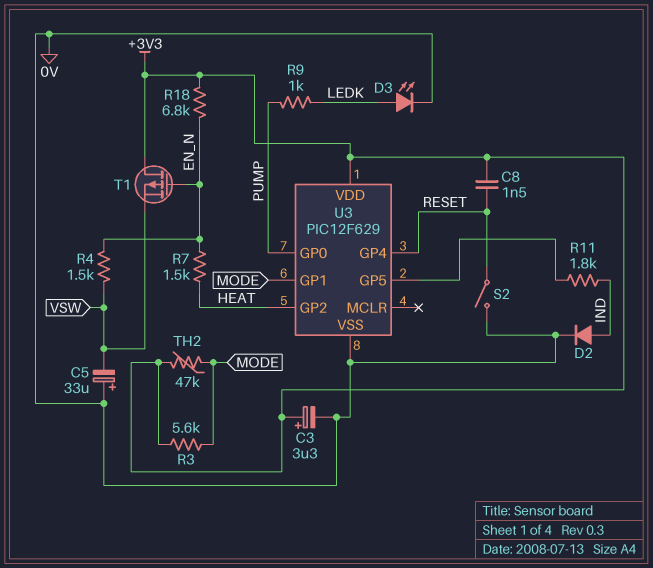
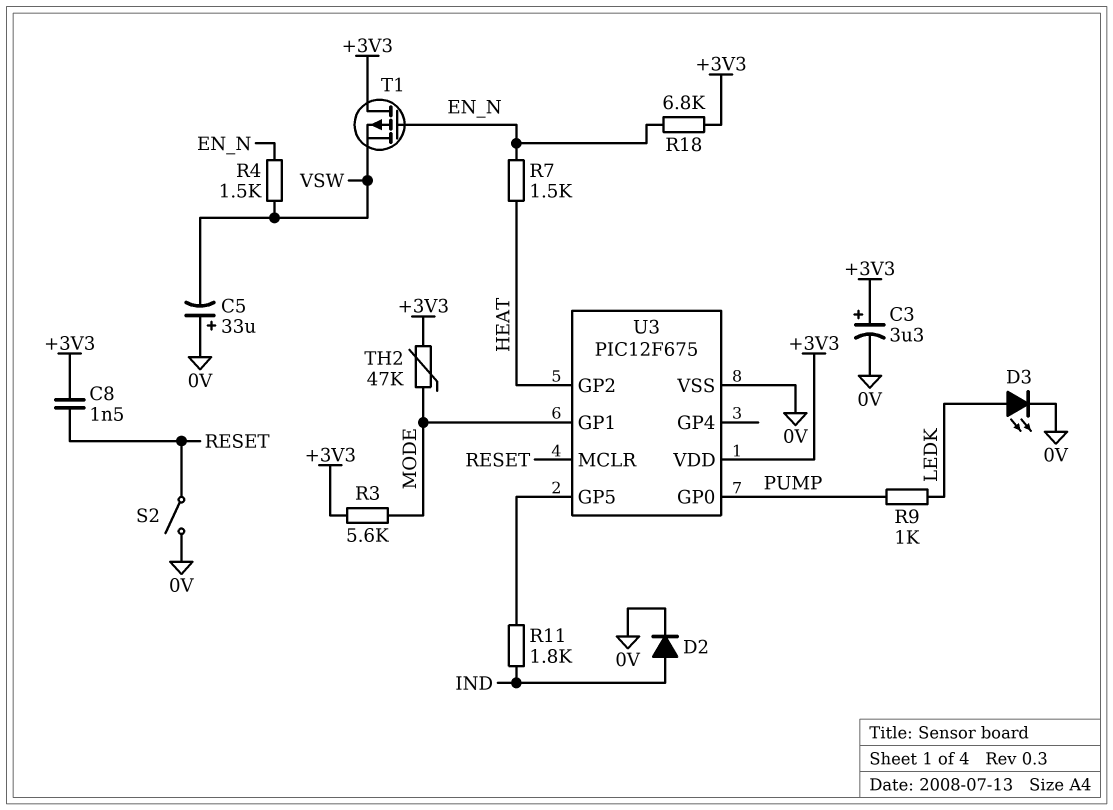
U3: PIC12F629 -> PIC12F675
U3 pin GP4: RESET -> none
U3 pin MCLR: none -> RESET

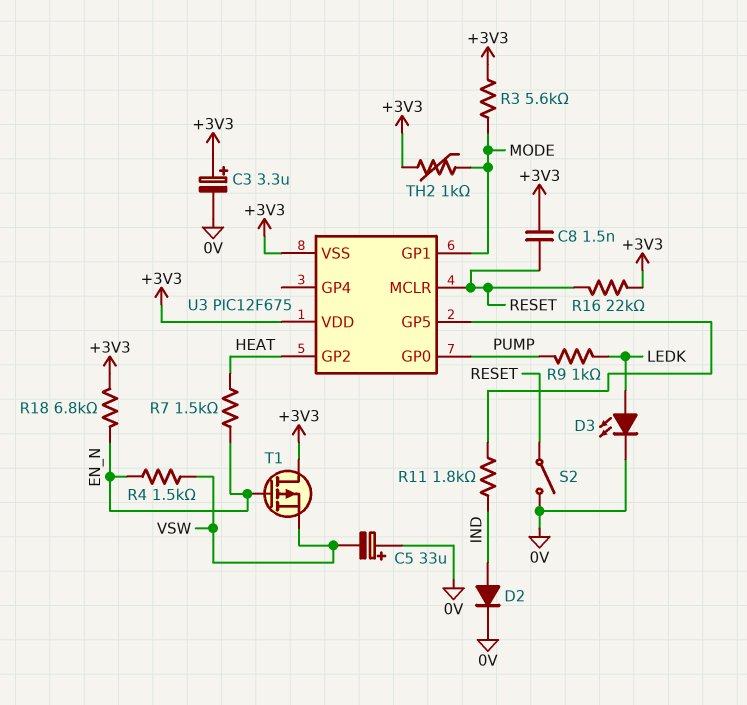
R16: none -> 22k (+3V3, RESET)
TH2: 47k (+3V3, MODE) -> 1k (+3V3, MODE)
U3 pin VSS: 0V -> +3V3

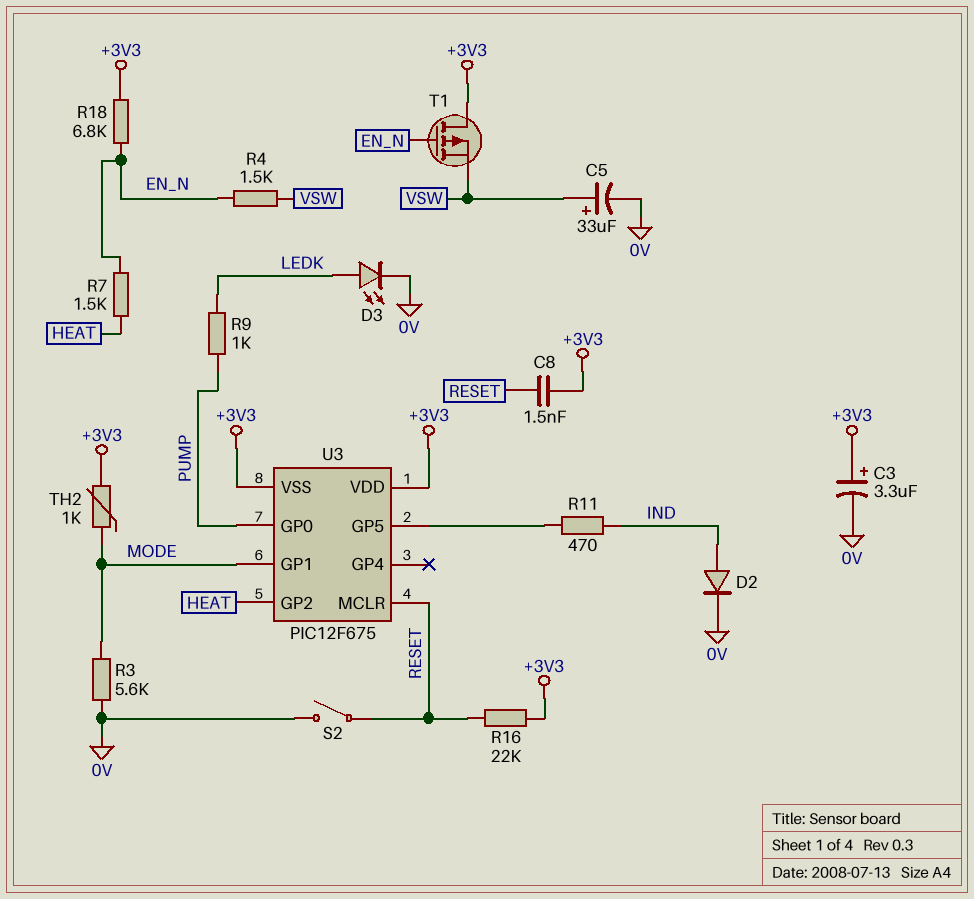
C5: 33uF (plus 0V, minus VSW) -> 33uF (plus VSW, minus 0V)
R3: 5.6k (+3V3, MODE) -> 5.6k (0V, MODE)
R11: 1.8k (IND, U3/GP5) -> 470 (IND, U3/GP5)

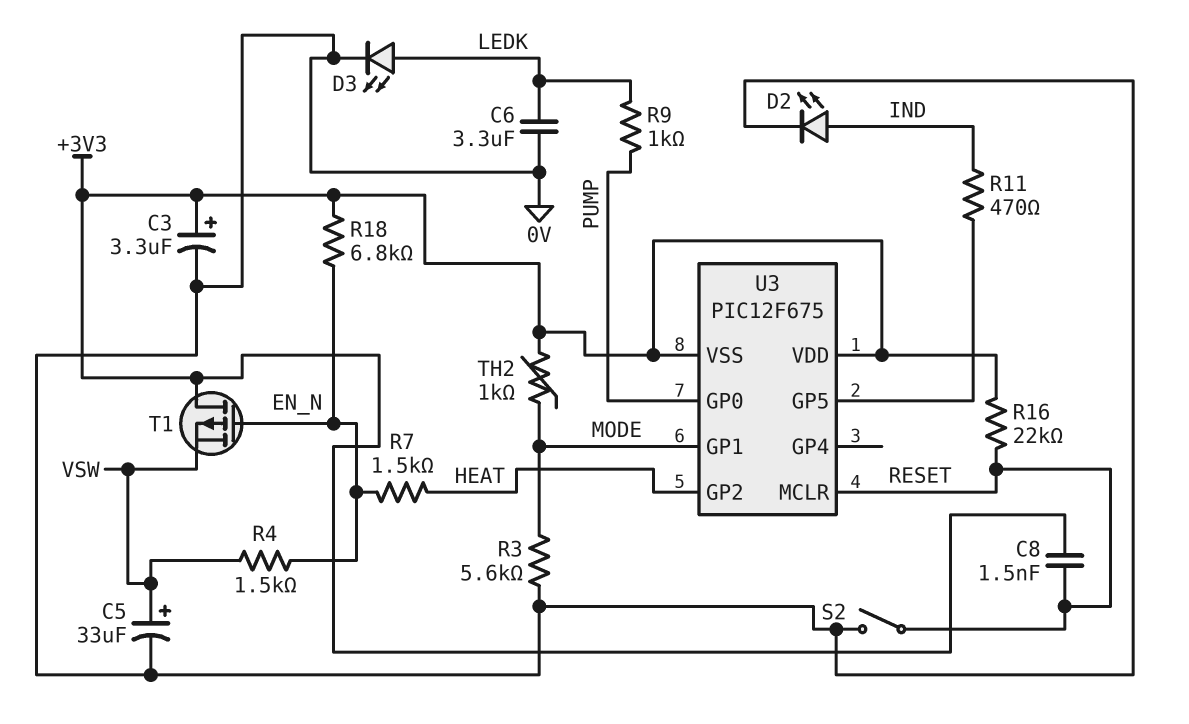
C6: none -> 3.3uF (0V, LEDK)
D2: diode (A IND, K 0V) -> LED (A IND, K 0V)

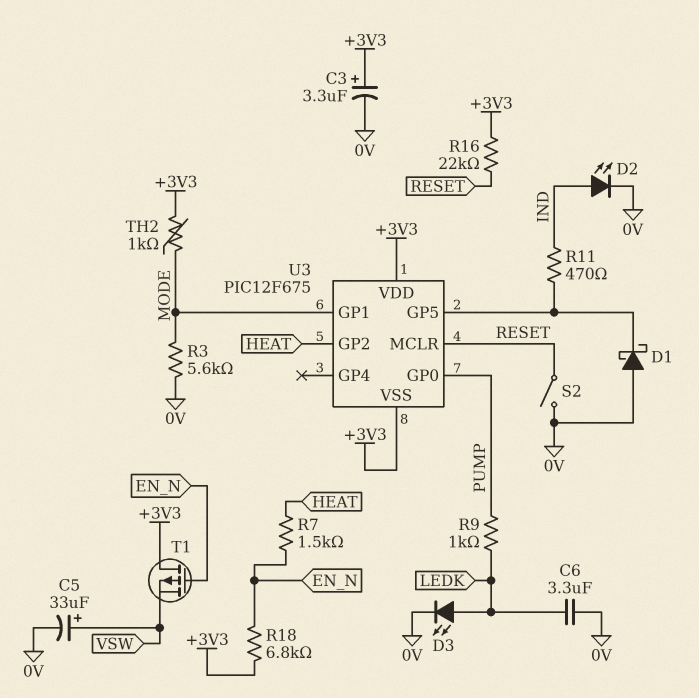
C8: 1.5nF (+3V3, RESET) -> none
D1: none -> schottky (A 0V, K U3/GP5)
R4: 1.5k (EN_N, VSW) -> none

